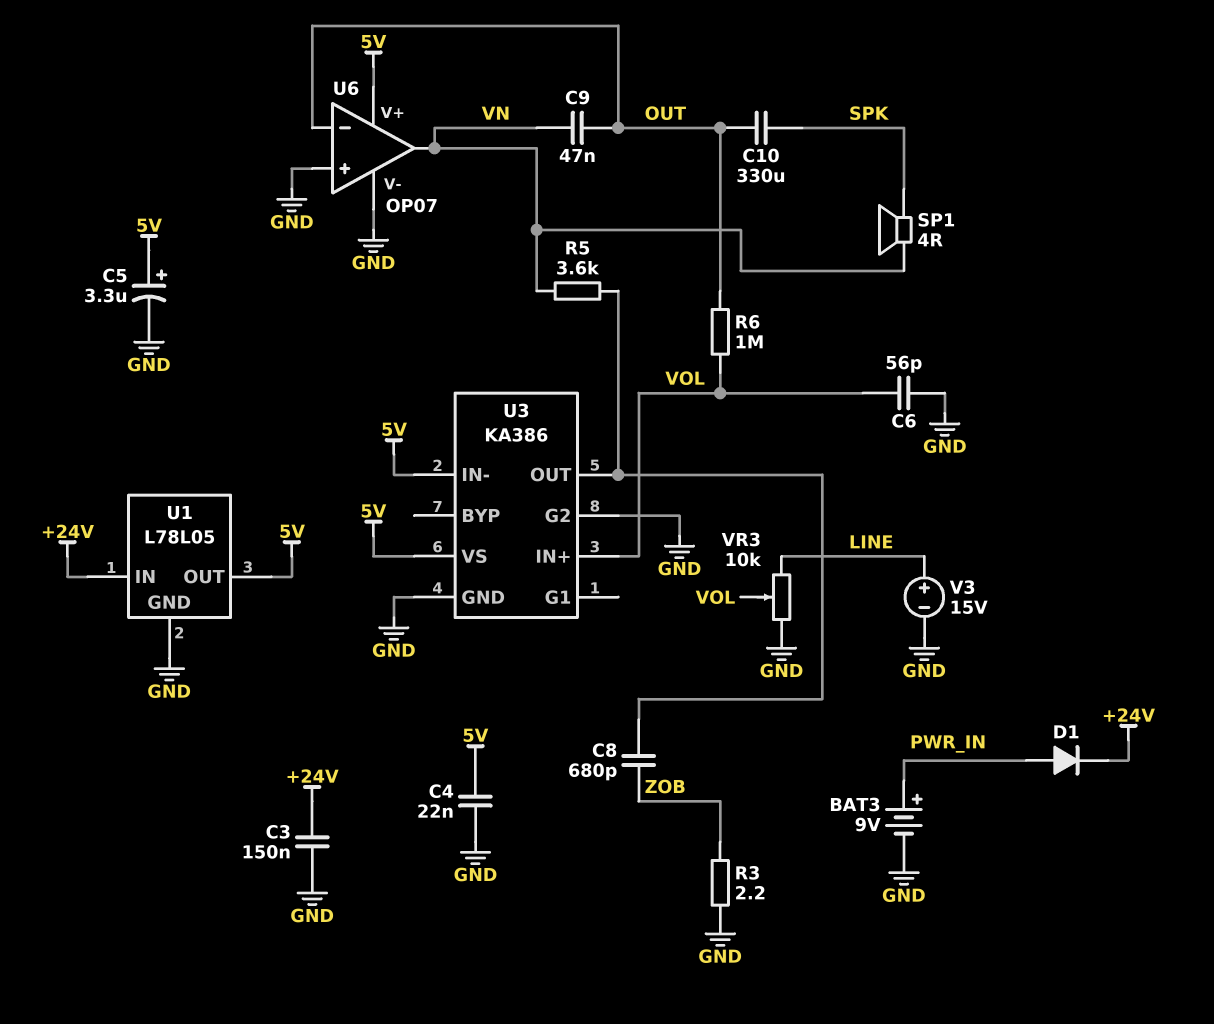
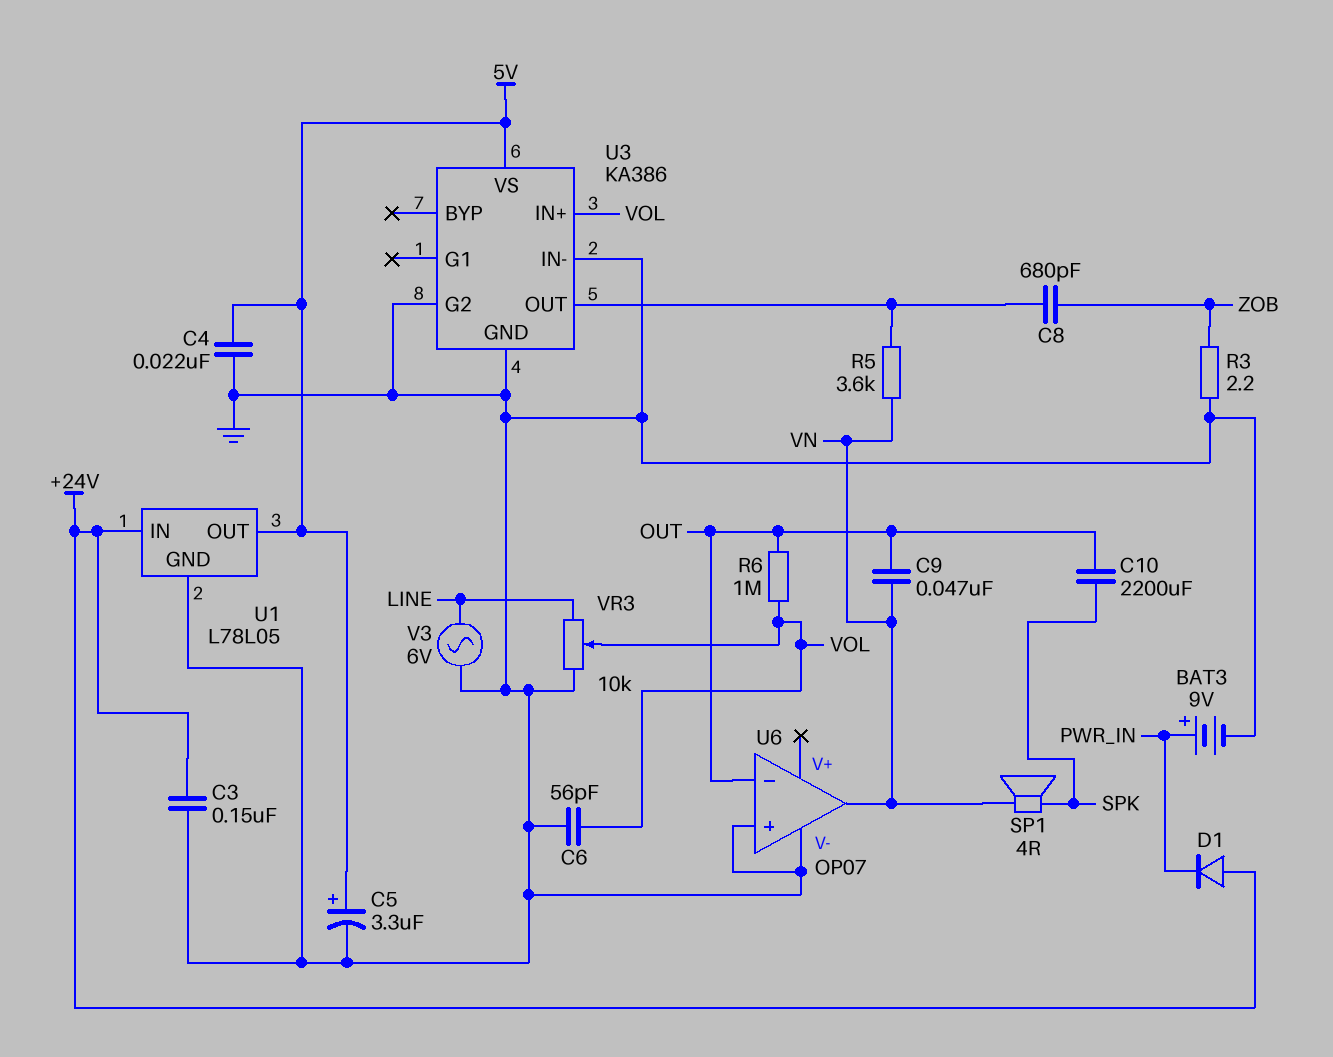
C10: 330uF (OUT, SPK) -> 2200uF (OUT, SPK)
D1: diode (A PWR_IN, K +24V) -> diode (A +24V, K PWR_IN)
U3 pin IN-: 5V -> GND
U6 pin V+: 5V -> none
V3: 15V (plus LINE, minus GND) -> AC 6V (GND, LINE)

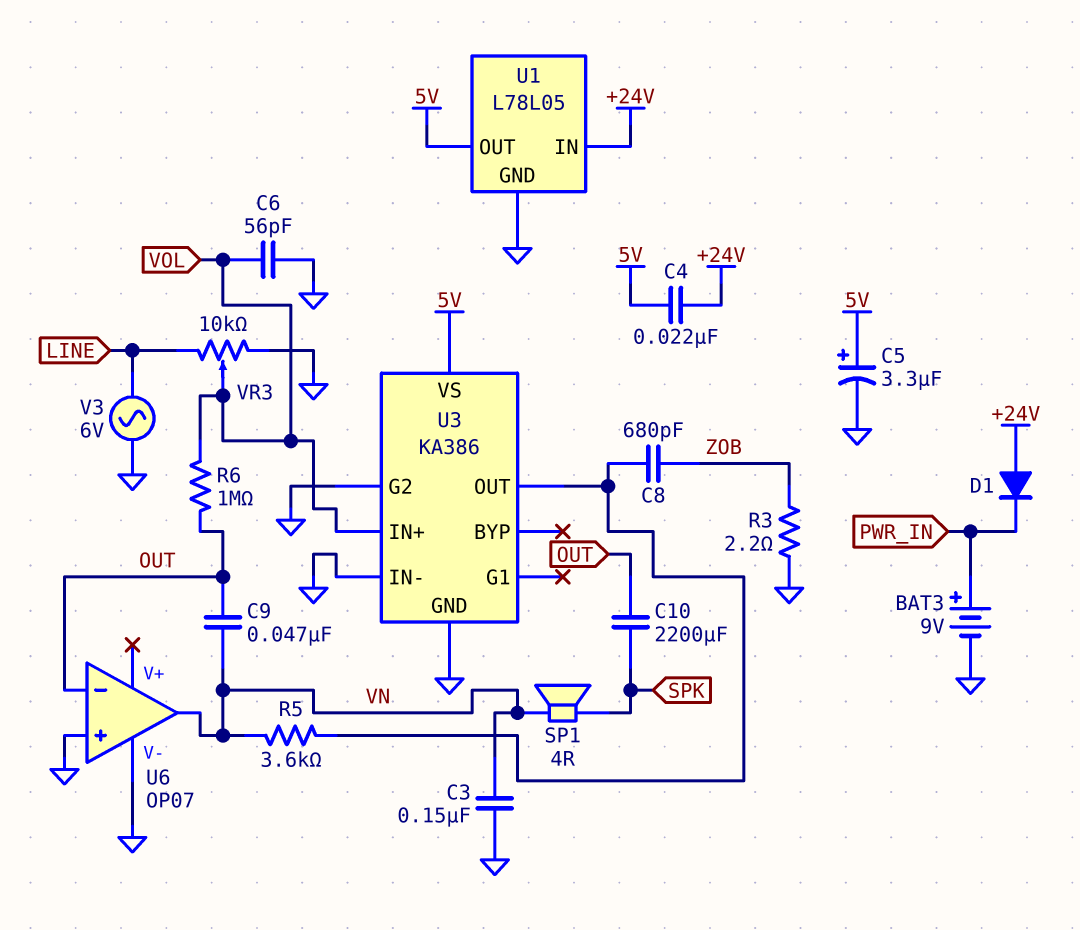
C3: 150nF (+24V, GND) -> 150nF (GND, VN)
C4: 22nF (5V, GND) -> 22nF (+24V, 5V)

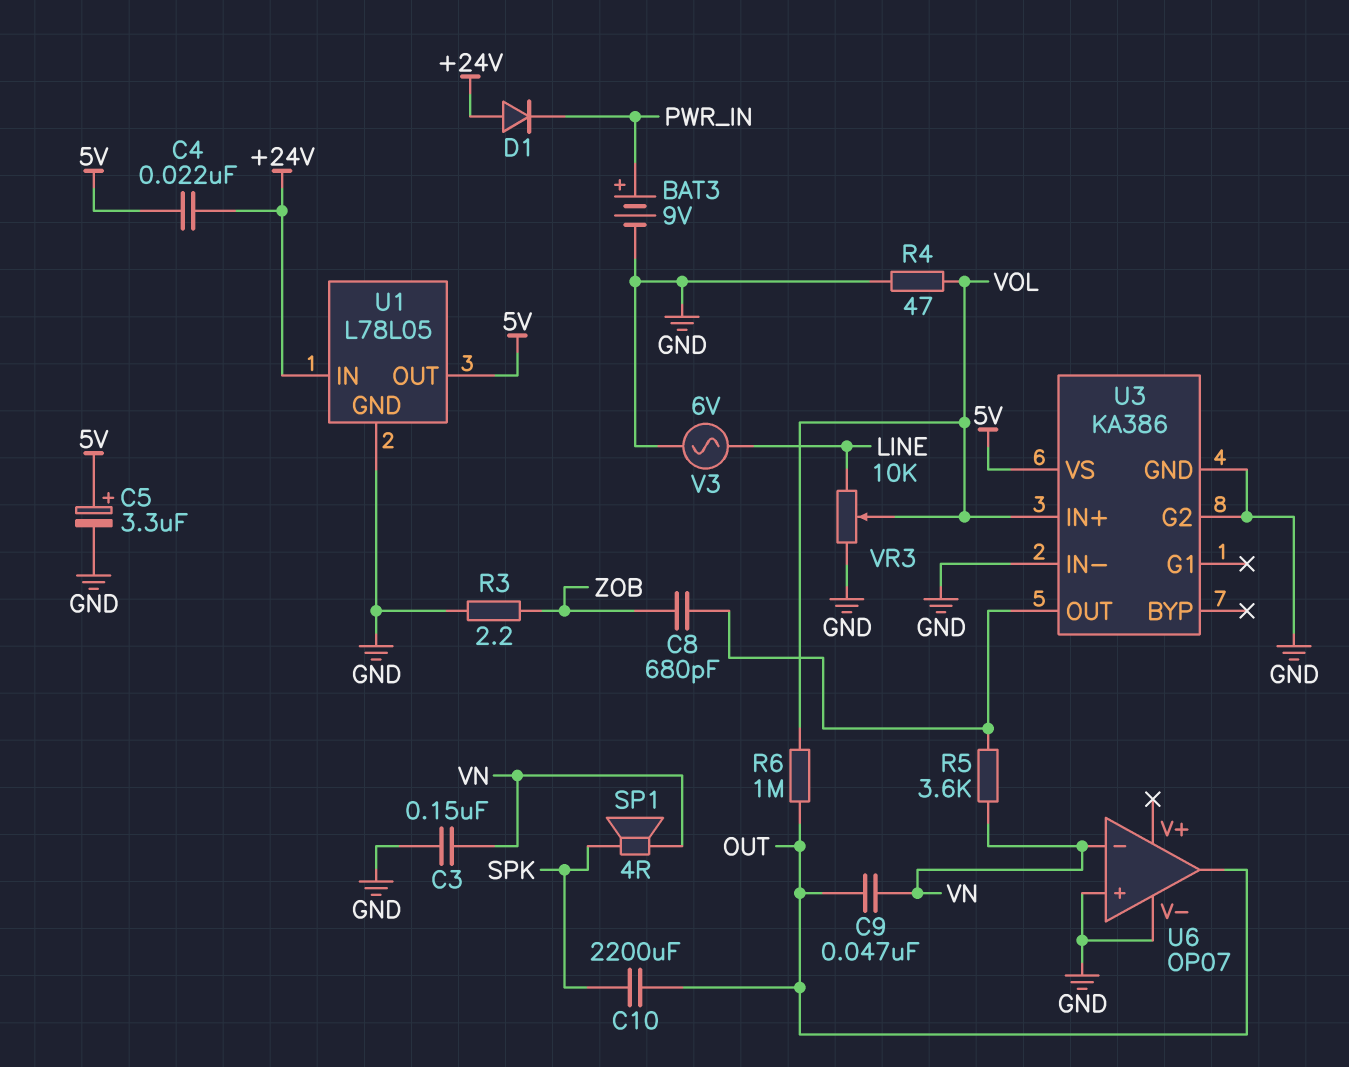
C6: 56pF (GND, VOL) -> none
R4: none -> 47 (GND, VOL)
U6 pin in-: OUT -> VN
U6 pin out: VN -> OUT

